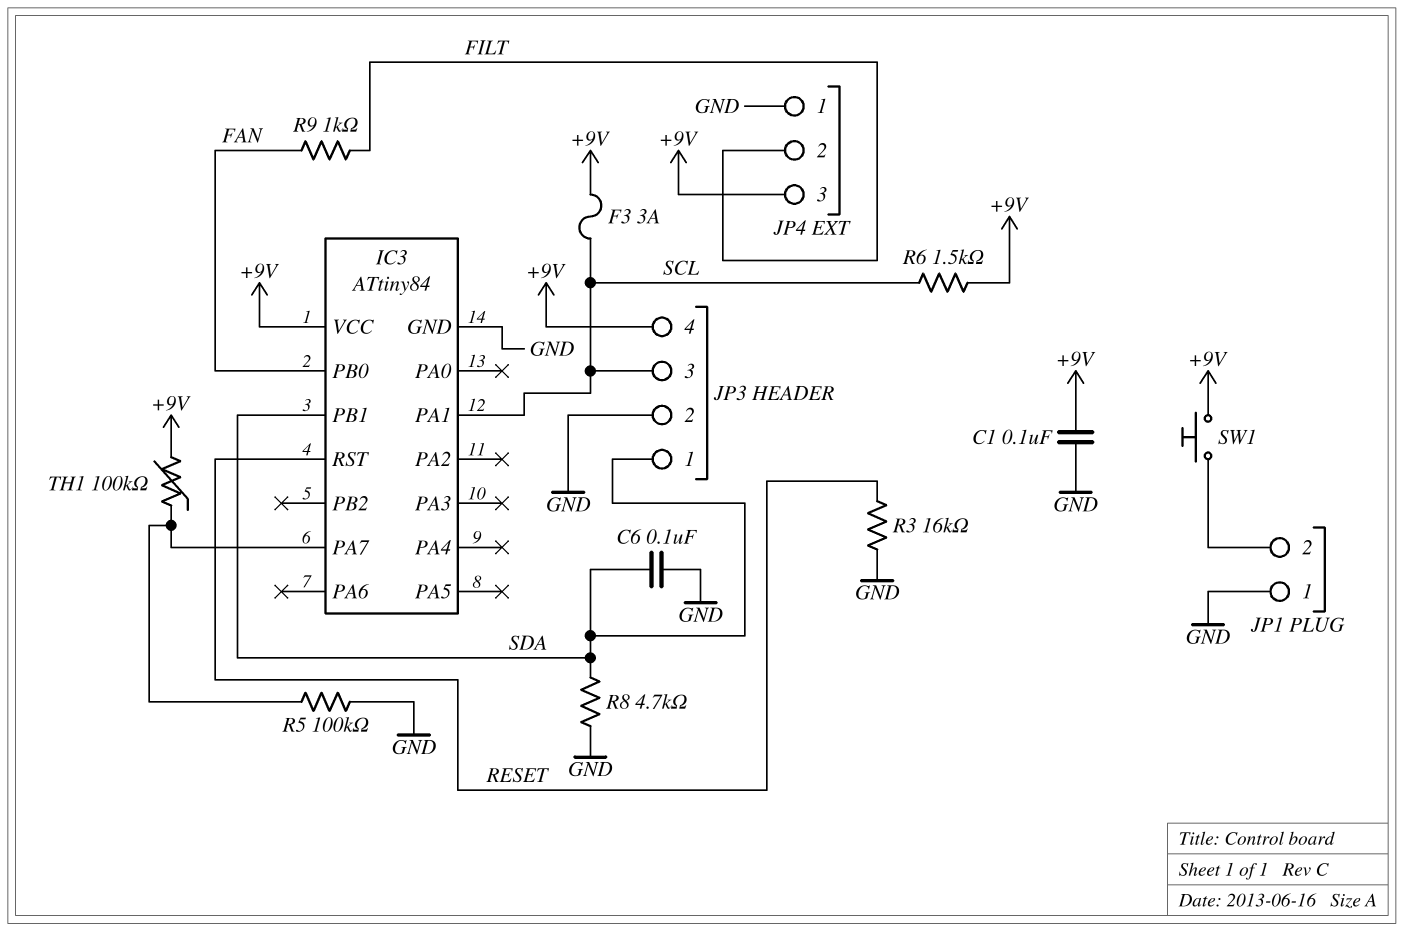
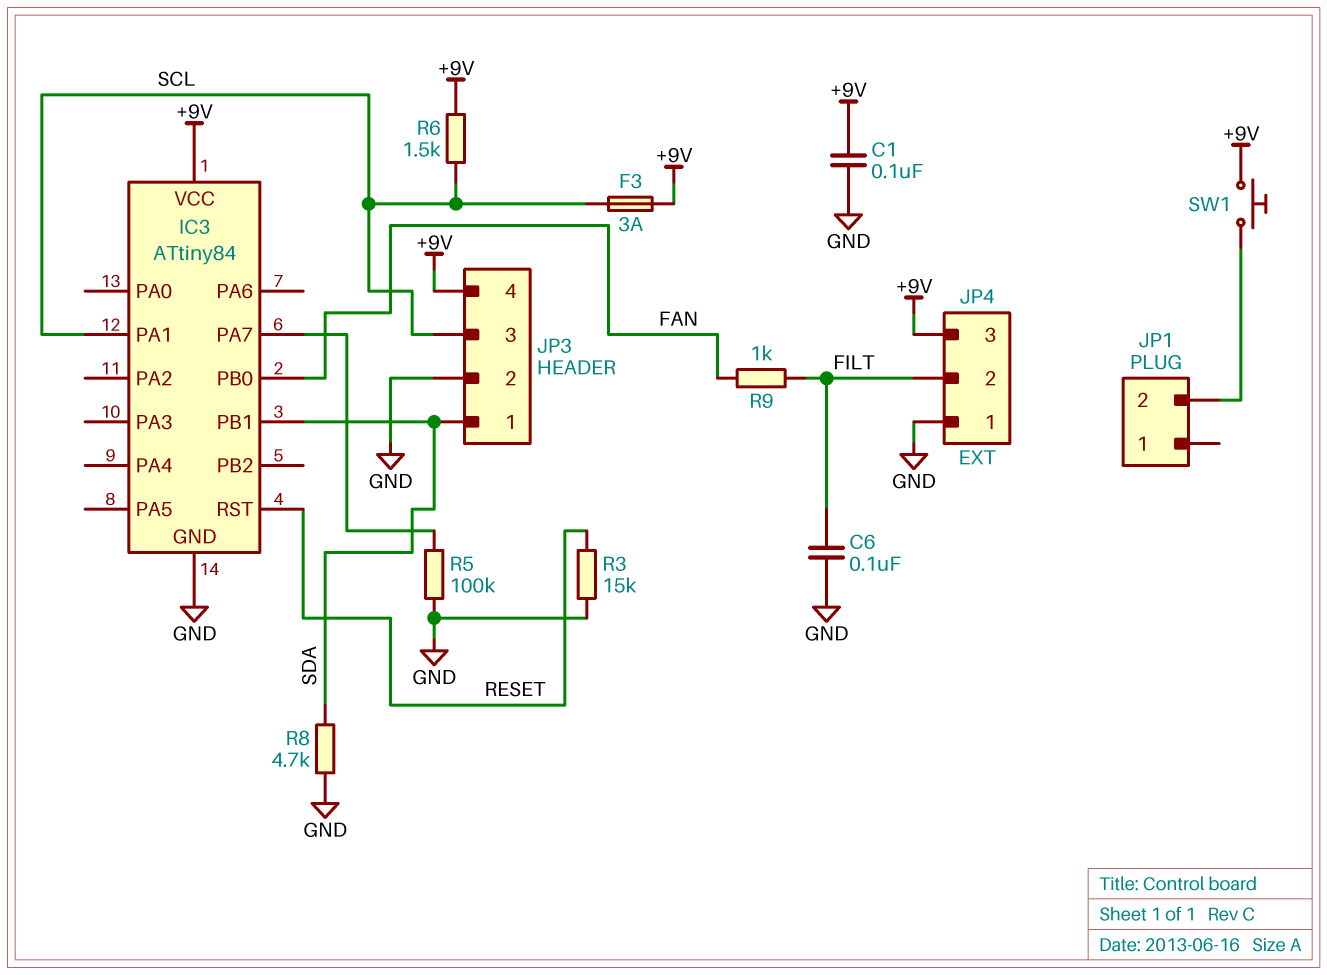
C6: 100nF (GND, SDA) -> 100nF (FILT, GND)
JP1 pin 1: GND -> none
R3: 16k (GND, RESET) -> 15k (GND, RESET)
TH1: 100k (+9V, IC3/PA7) -> none

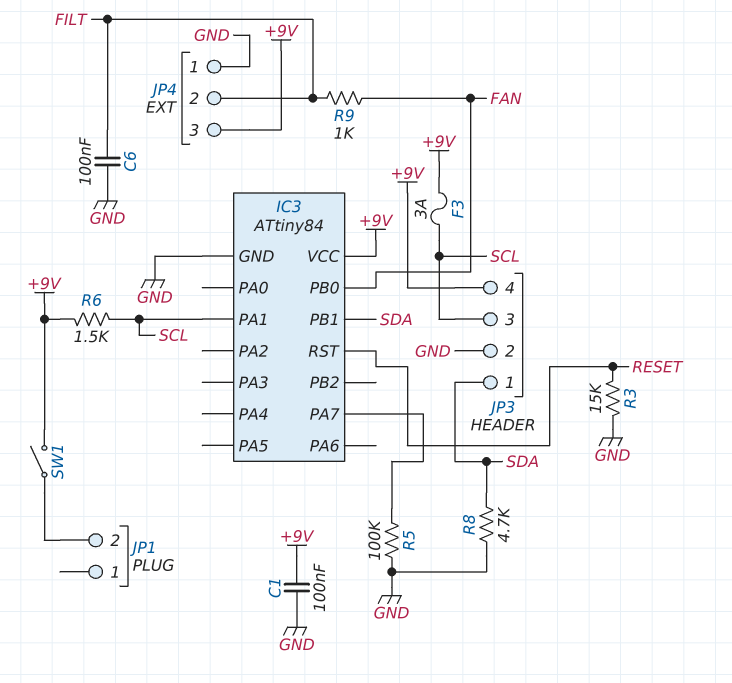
SW1: button (+9V, JP1/2) -> switch (+9V, JP1/2)

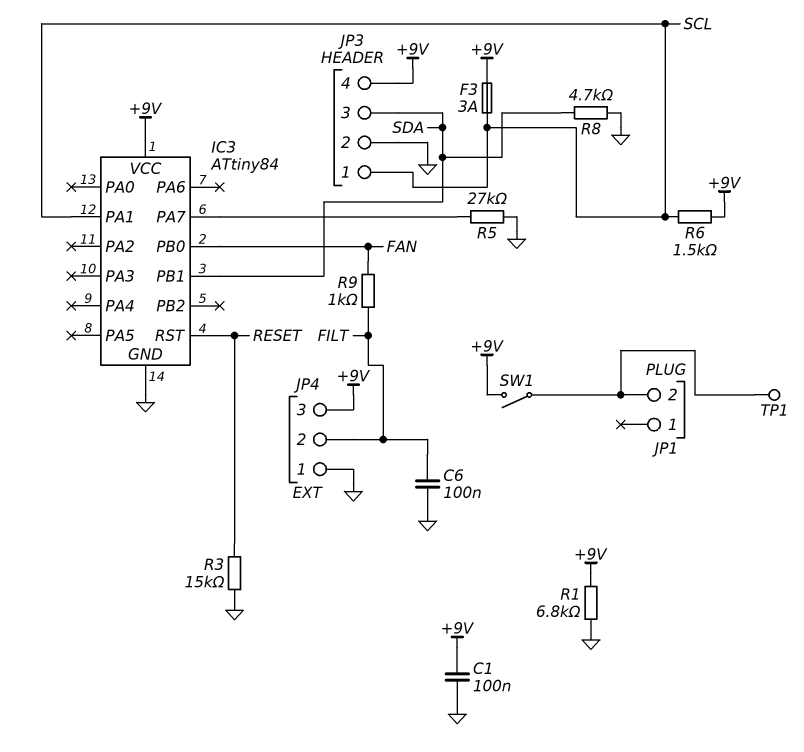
JP3 pin 1: SDA -> SCL
JP3 pin 3: SCL -> SDA
R1: none -> 6.8k (+9V, GND)
R5: 100k (GND, IC3/PA7) -> 27k (GND, IC3/PA7)
TP1: none -> test point (JP1/2)

